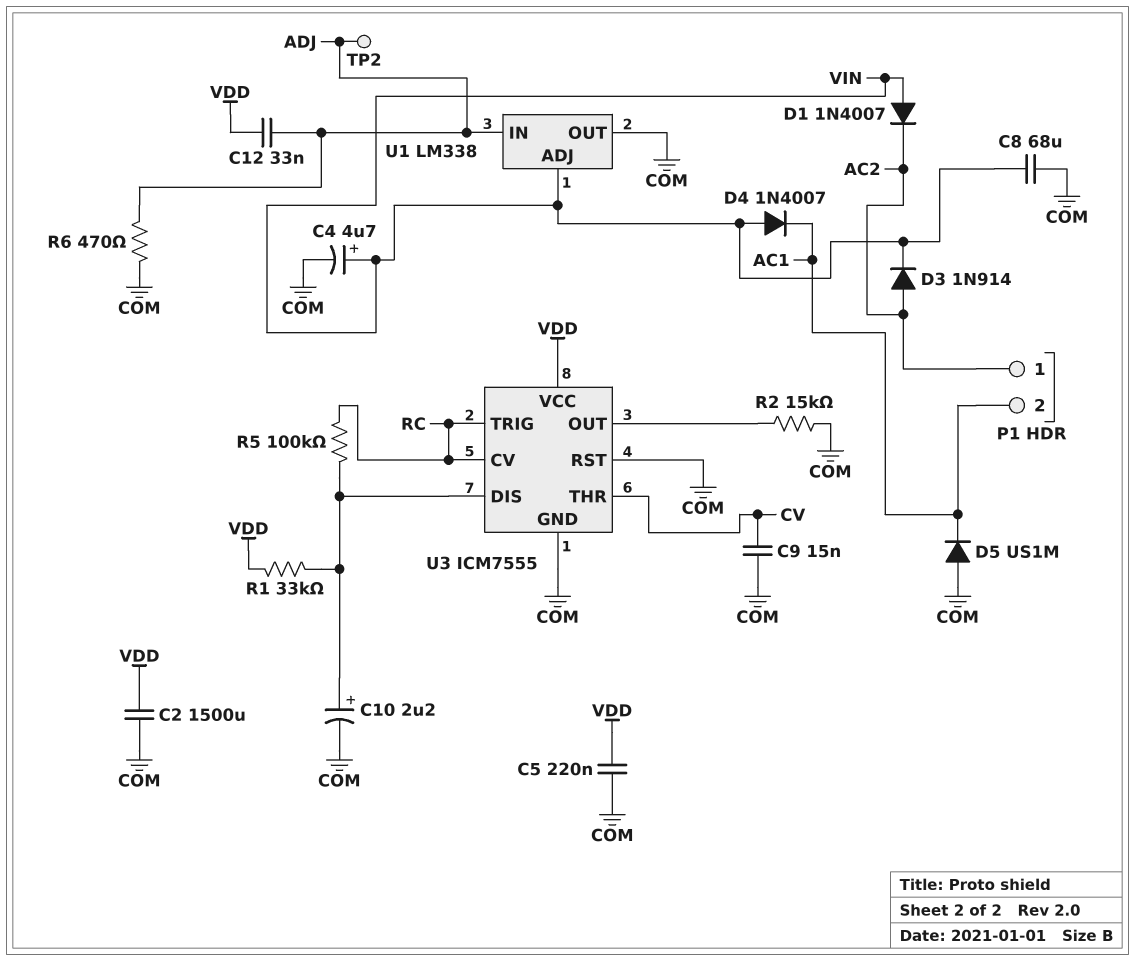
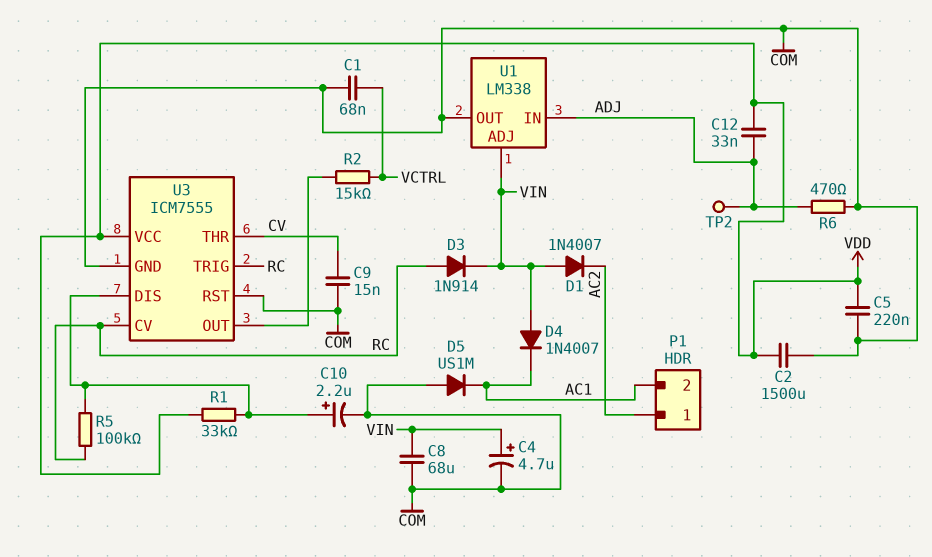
C1: none -> 68nF (COM, VCTRL)
D3: diode 1N914 (A AC2, K VIN) -> diode 1N914 (A RC, K VIN)
R2: 15k (COM, U3/OUT) -> 15k (U3/OUT, VCTRL)

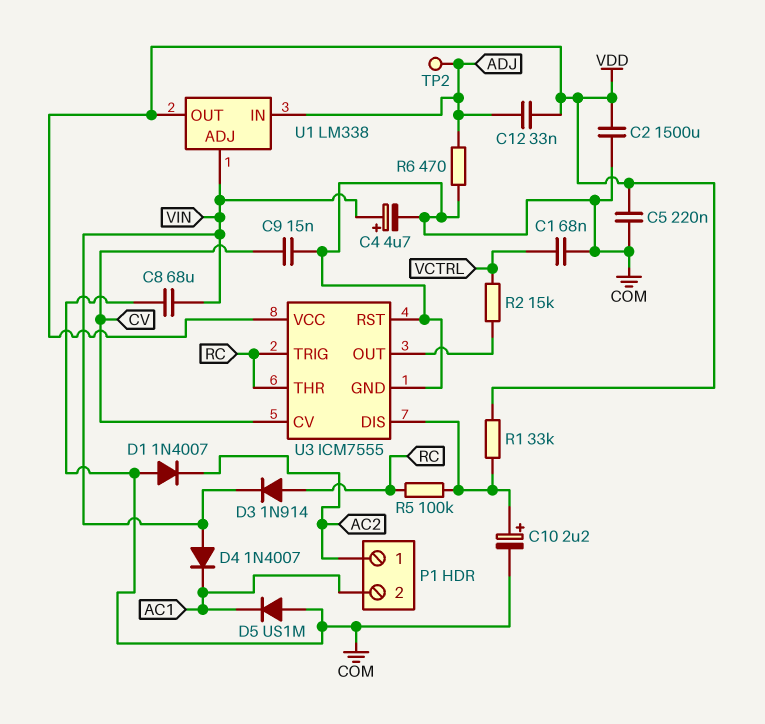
D1: diode 1N4007 (A VIN, K AC2) -> diode 1N4007 (A COM, K AC2)
U1 pin OUT: COM -> VDD
U3 pin CV: RC -> CV
U3 pin THR: CV -> RC

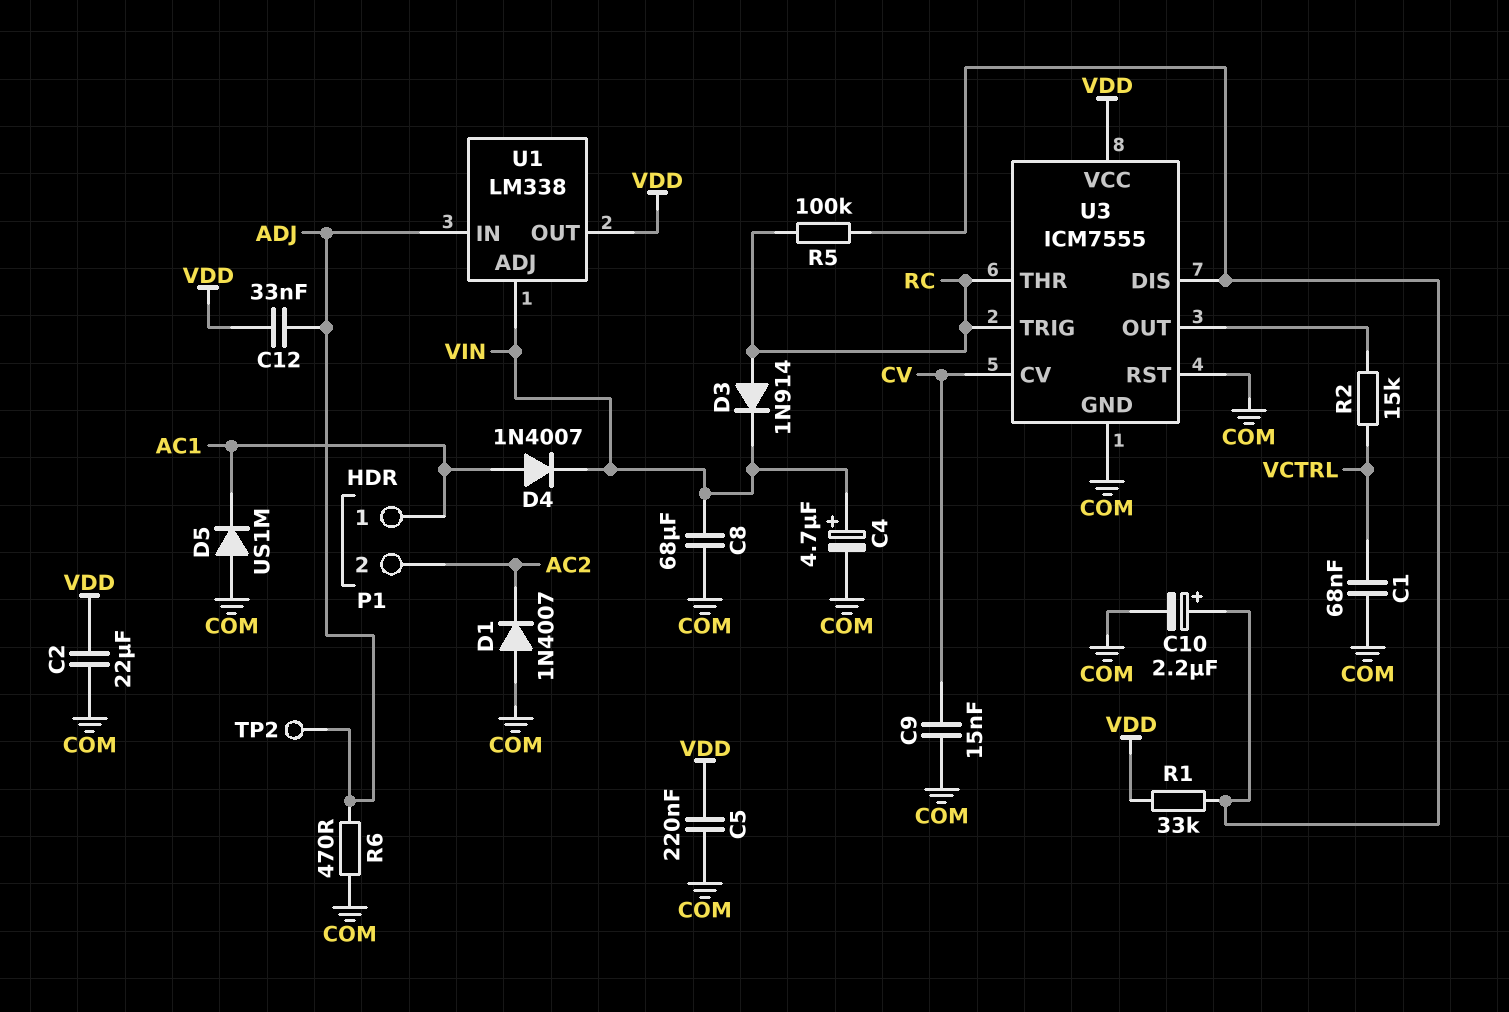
C2: 1500uF (COM, VDD) -> 22uF (COM, VDD)
D4: diode 1N4007 (A VIN, K AC1) -> diode 1N4007 (A AC1, K VIN)
P1 pin 1: AC2 -> AC1
P1 pin 2: AC1 -> AC2

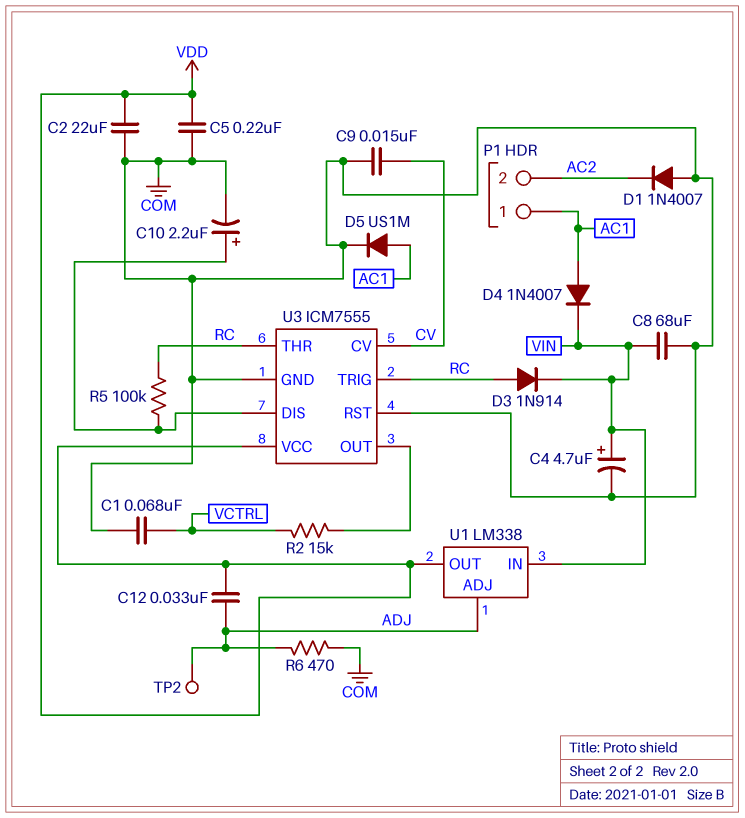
D5: diode US1M (A COM, K AC1) -> diode US1M (A AC1, K COM)
R1: 33k (U3/DIS, VDD) -> none
U1 pin ADJ: VIN -> ADJ
U1 pin IN: ADJ -> VIN

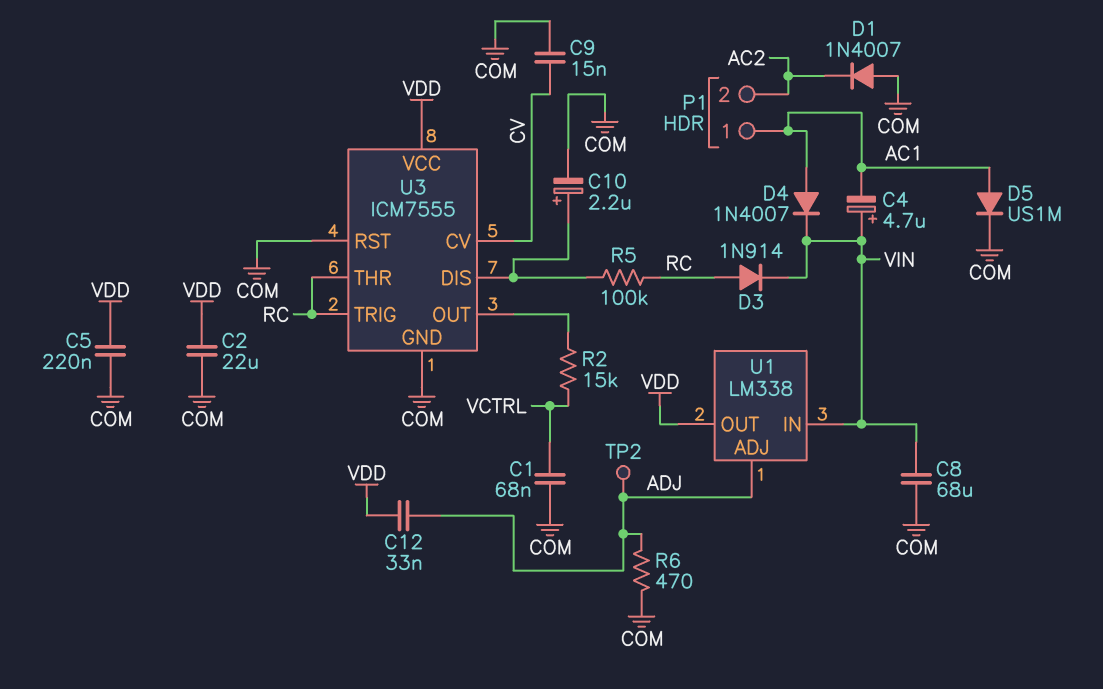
C4: 4.7uF (plus VIN, minus COM) -> 4.7uF (plus VIN, minus AC1)

